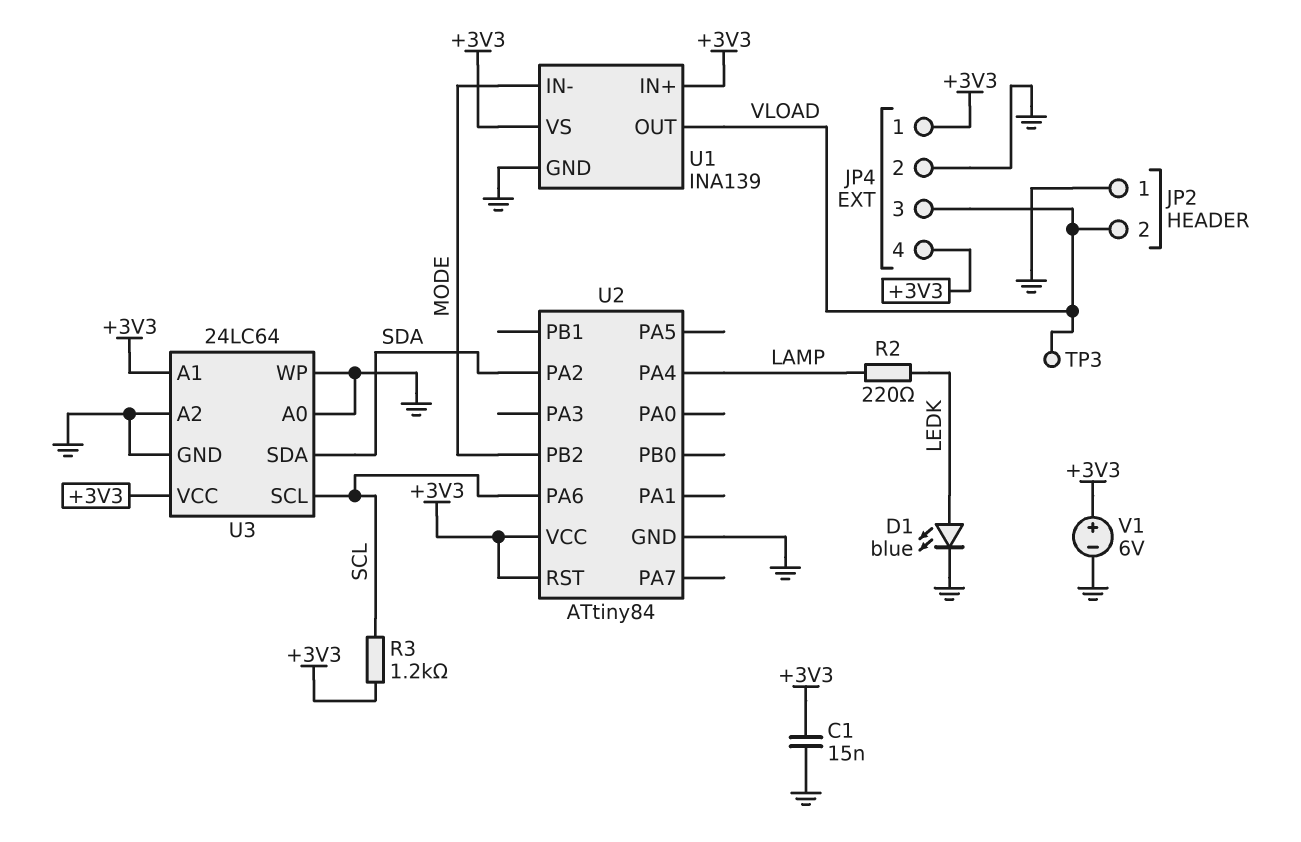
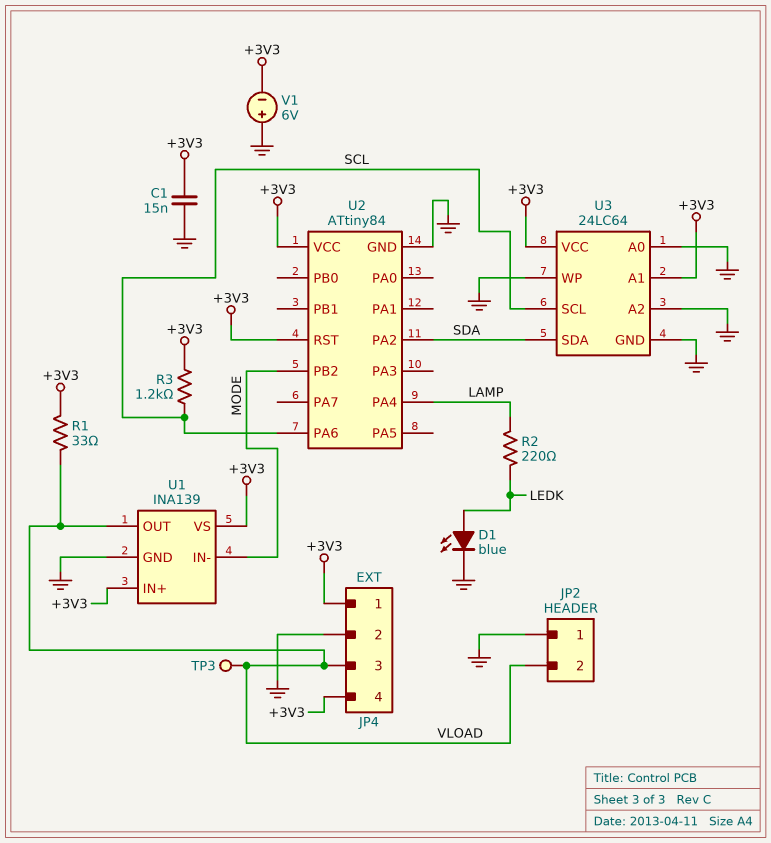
R1: none -> 33 (+3V3, VLOAD)
V1: 6V (plus +3V3, minus GND) -> 6V (plus GND, minus +3V3)

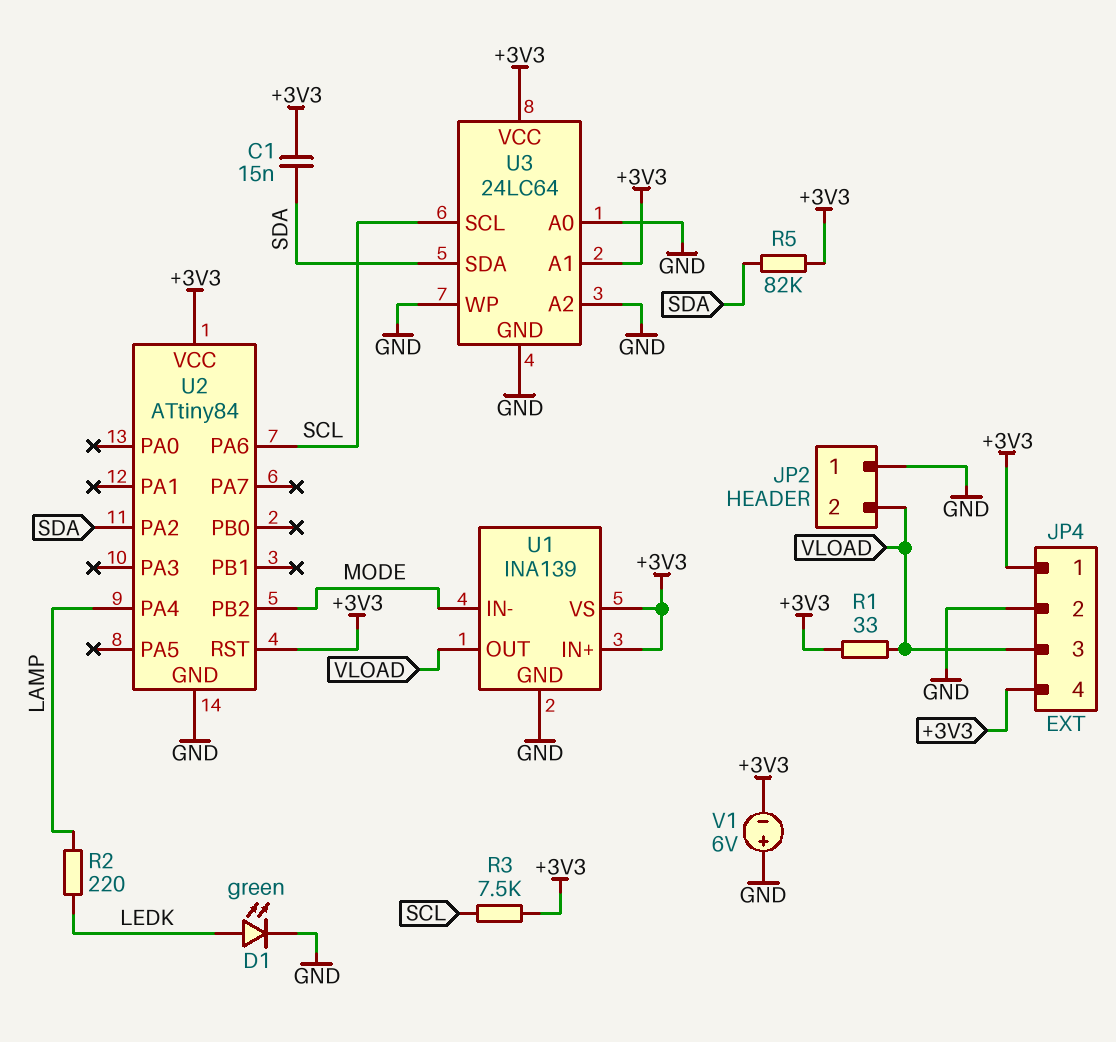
C1: 15nF (+3V3, GND) -> 15nF (+3V3, SDA)
D1: LED blue (A LEDK, K GND) -> LED green (A LEDK, K GND)
R3: 1.2k (+3V3, SCL) -> 7.5k (+3V3, SCL)
R5: none -> 82k (+3V3, SDA)
TP3: test point (VLOAD) -> none

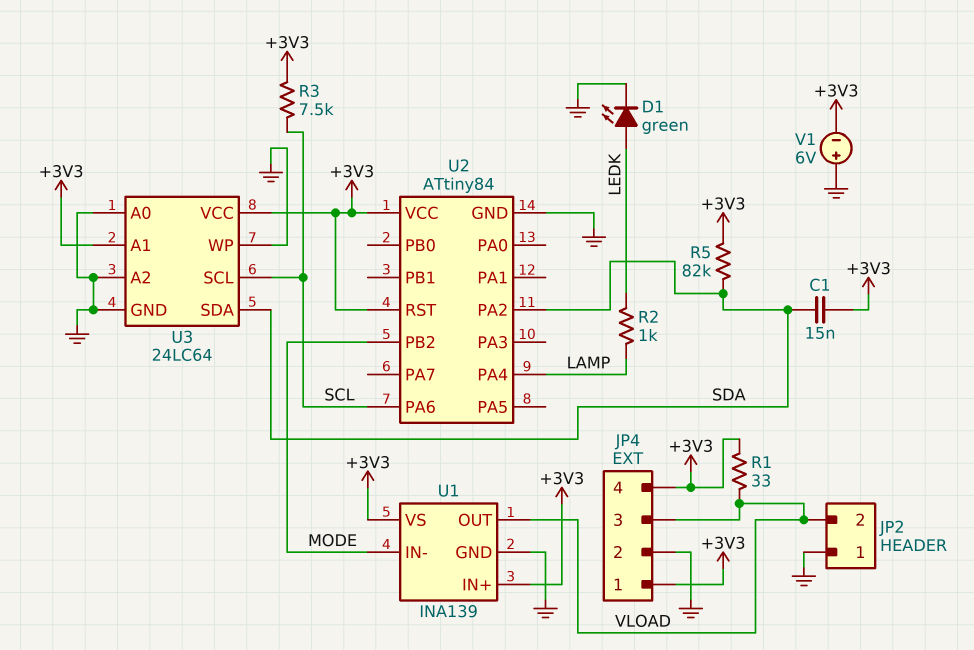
R2: 220 (LAMP, LEDK) -> 1k (LAMP, LEDK)

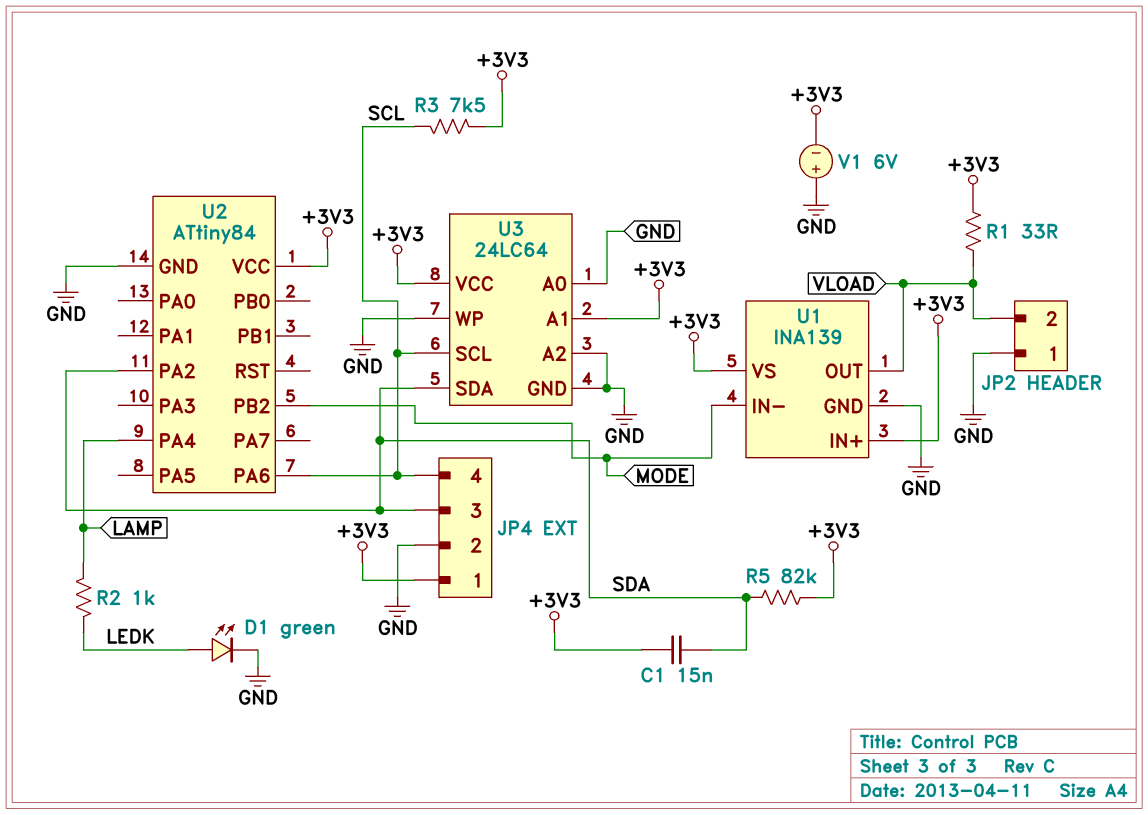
JP4 pin 3: VLOAD -> SDA
JP4 pin 4: +3V3 -> SCL
U2 pin RST: +3V3 -> none

